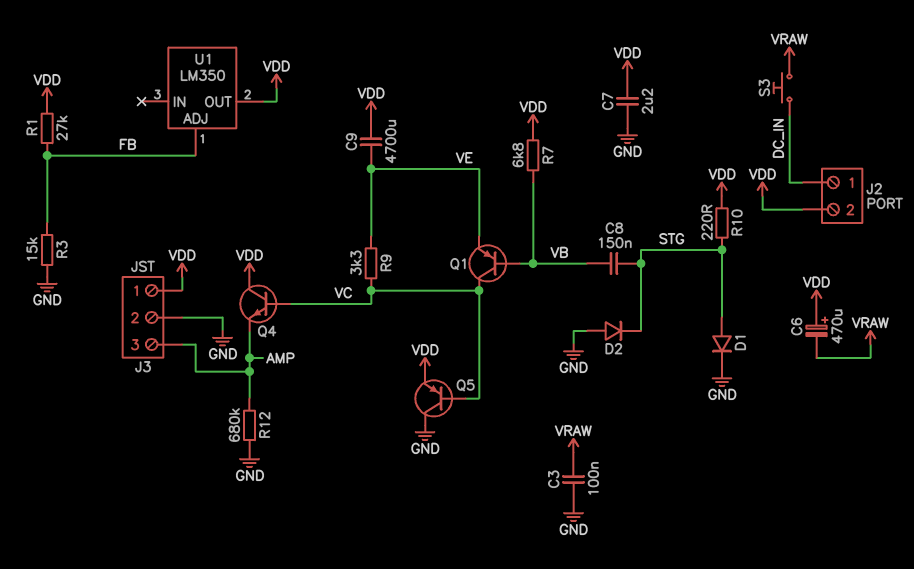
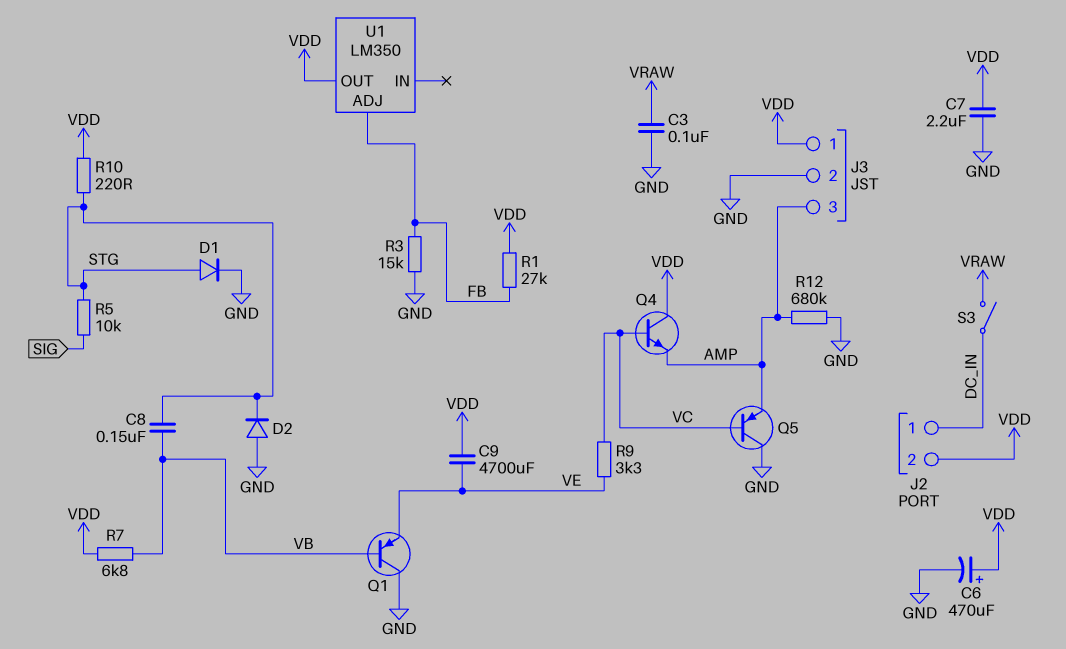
C6: 470uF (plus VDD, minus VRAW) -> 470uF (plus VDD, minus GND)
Q1: PNP (B VB, C VC, E VE) -> PNP (B VB, C GND, E VE)
Q5: PNP (B VC, C GND, E VDD) -> PNP (B VC, C GND, E AMP)
R5: none -> 10k (SIG, STG)
S3: button (DC_IN, VRAW) -> switch (DC_IN, VRAW)

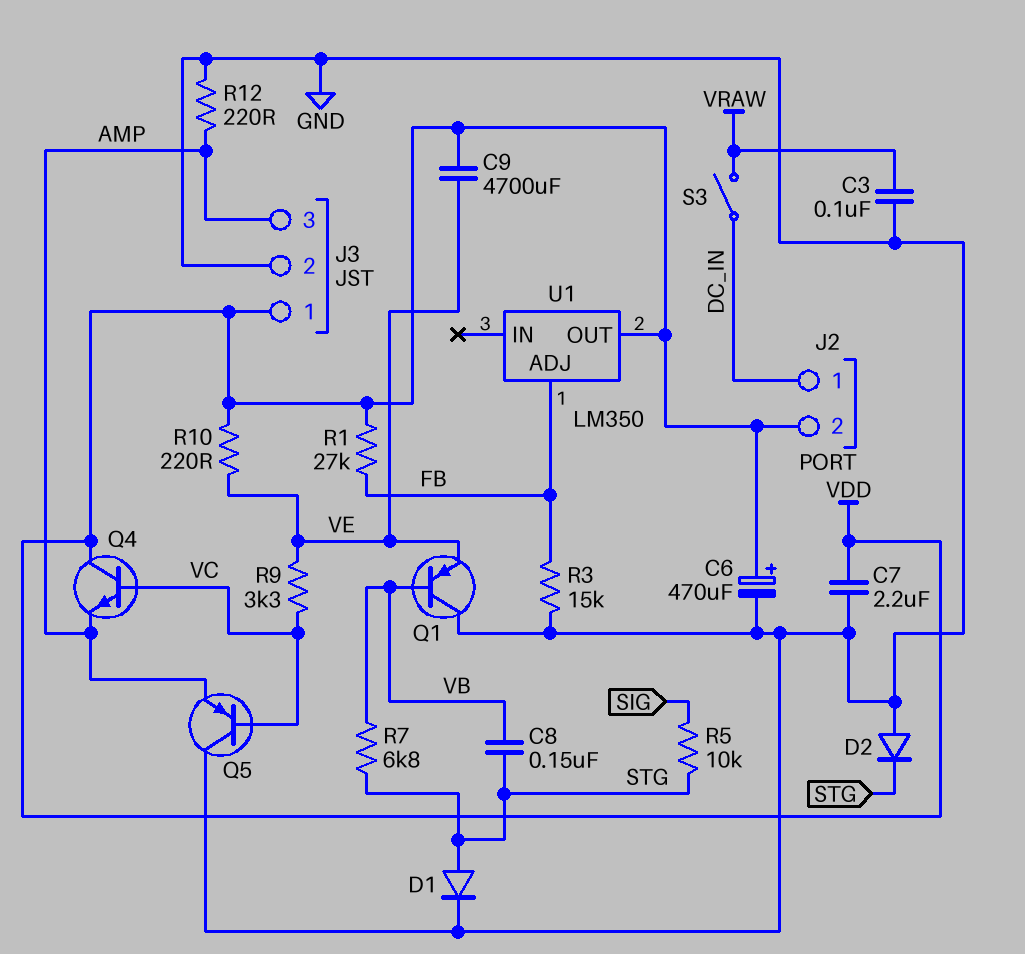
R7: 6.8k (VB, VDD) -> 6.8k (STG, VB)
R10: 220 (STG, VDD) -> 220 (VDD, VE)
R12: 680k (AMP, GND) -> 220 (AMP, GND)

